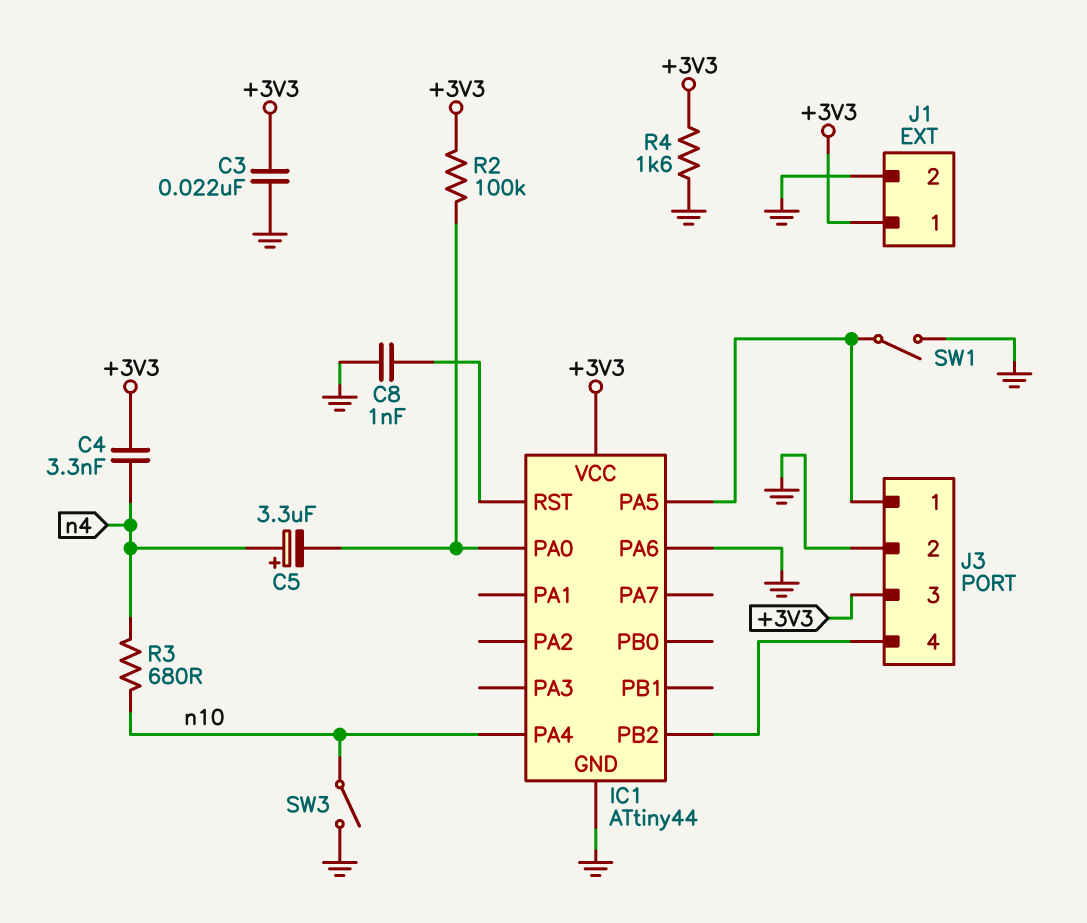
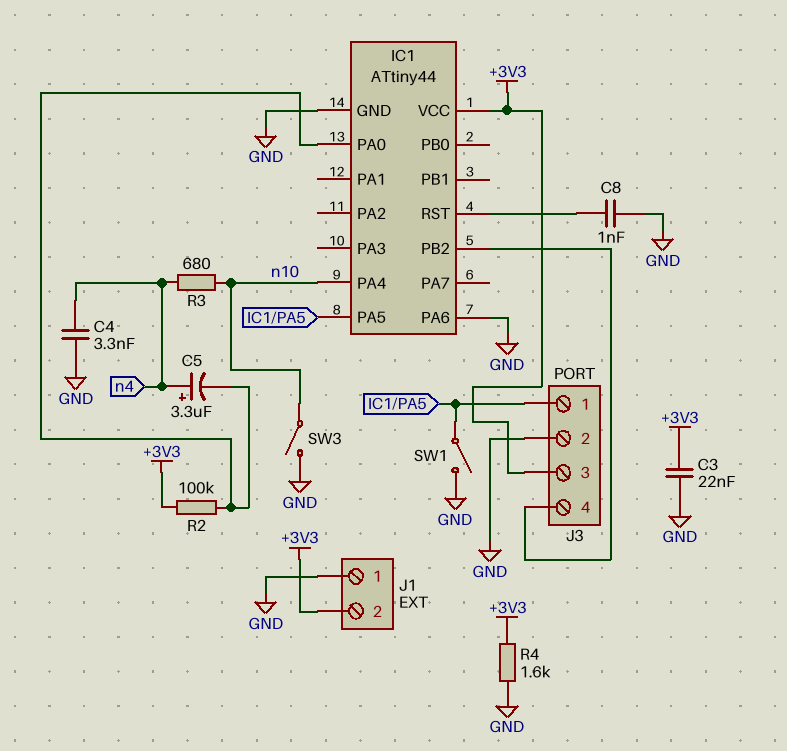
C4: 3.3nF (+3V3, n4) -> 3.3nF (GND, n4)
J1 pin 1: +3V3 -> GND
J1 pin 2: GND -> +3V3

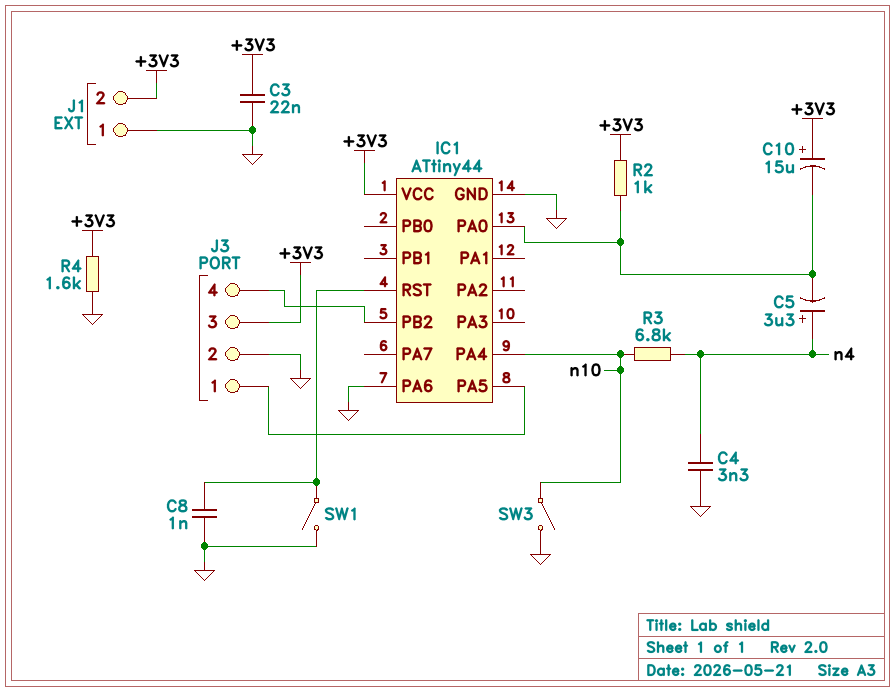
C10: none -> 15uF (plus +3V3, minus IC1/PA0)
R2: 100k (+3V3, IC1/PA0) -> 1k (+3V3, IC1/PA0)
R3: 680 (n4, n10) -> 6.8k (n4, n10)
SW1: switch (GND, IC1/PA5) -> switch (GND, IC1/RST)

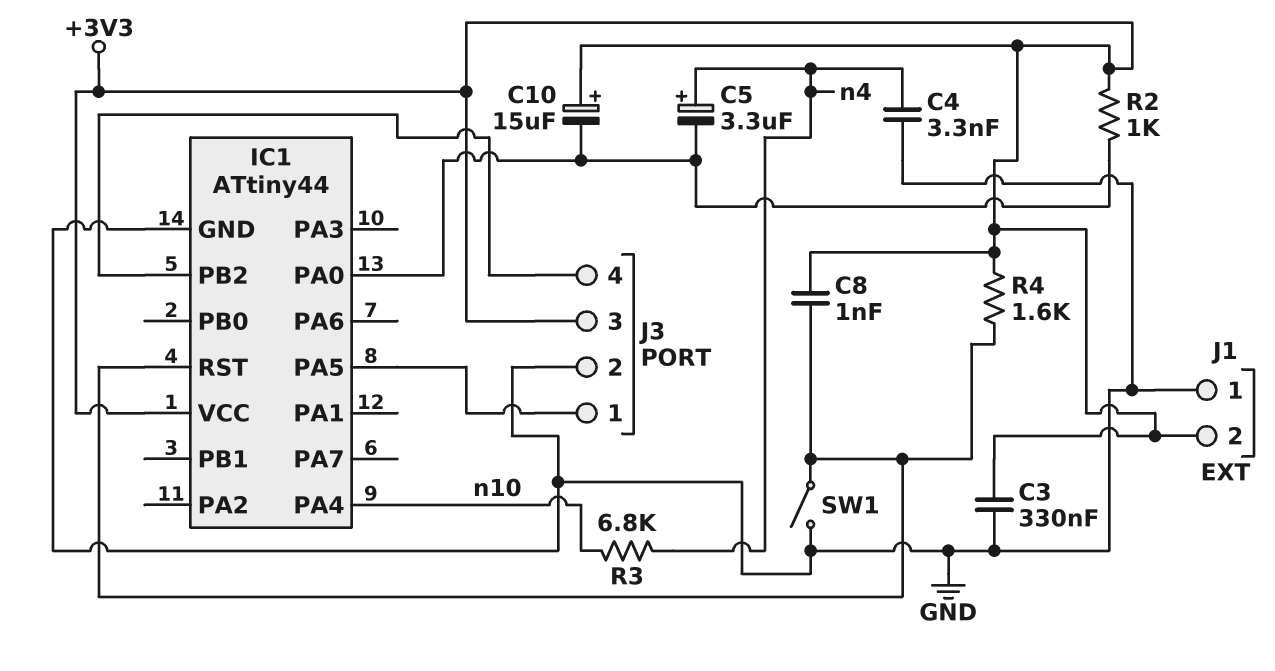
C3: 22nF (+3V3, GND) -> 330nF (+3V3, GND)
C8: 1nF (GND, IC1/RST) -> 1nF (+3V3, IC1/RST)
IC1 pin PA6: GND -> none
R4: 1.6k (+3V3, GND) -> 1.6k (+3V3, IC1/RST)
SW3: switch (GND, n10) -> none

